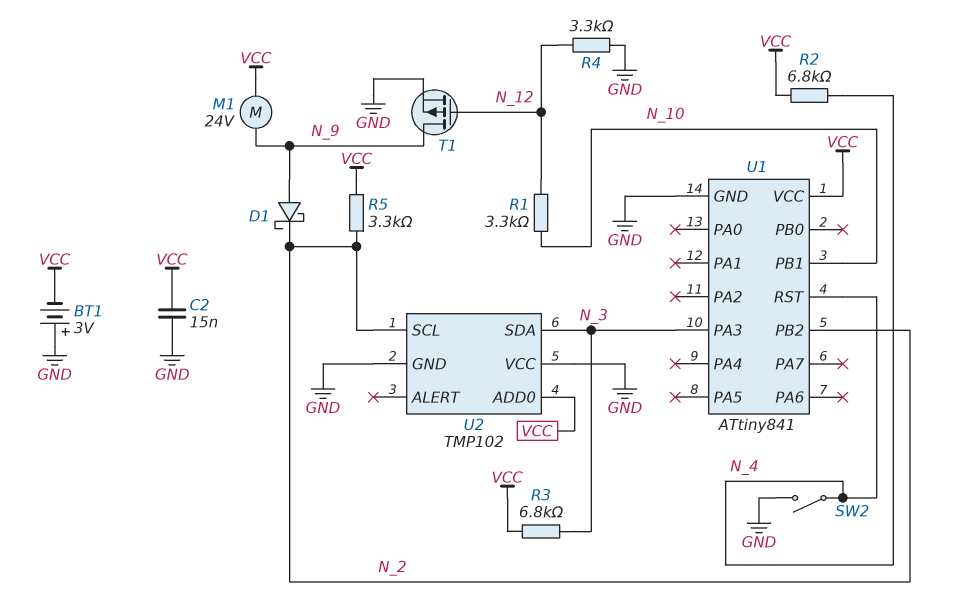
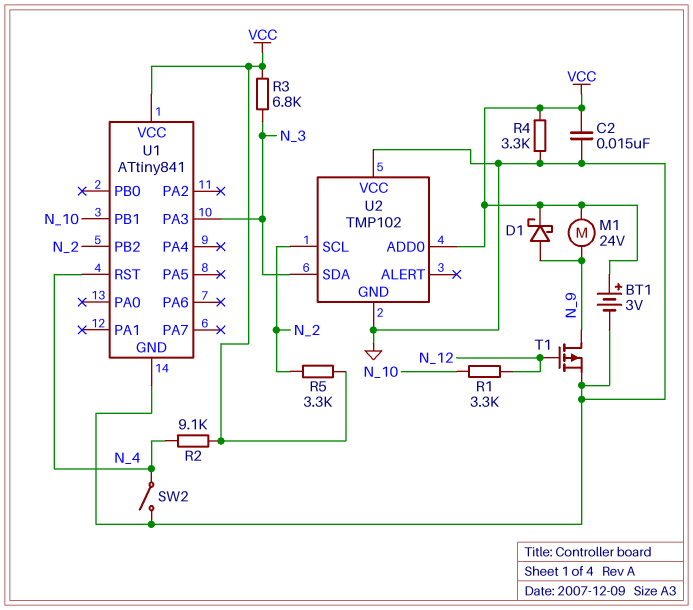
BT1: 3V (plus GND, minus VCC) -> 3V (plus VCC, minus GND)
D1: schottky (A N_9, K N_2) -> schottky (A N_9, K VCC)
R2: 6.8k (N_4, VCC) -> 9.1k (N_4, VCC)
R4: 3.3k (GND, N_12) -> 3.3k (GND, VCC)

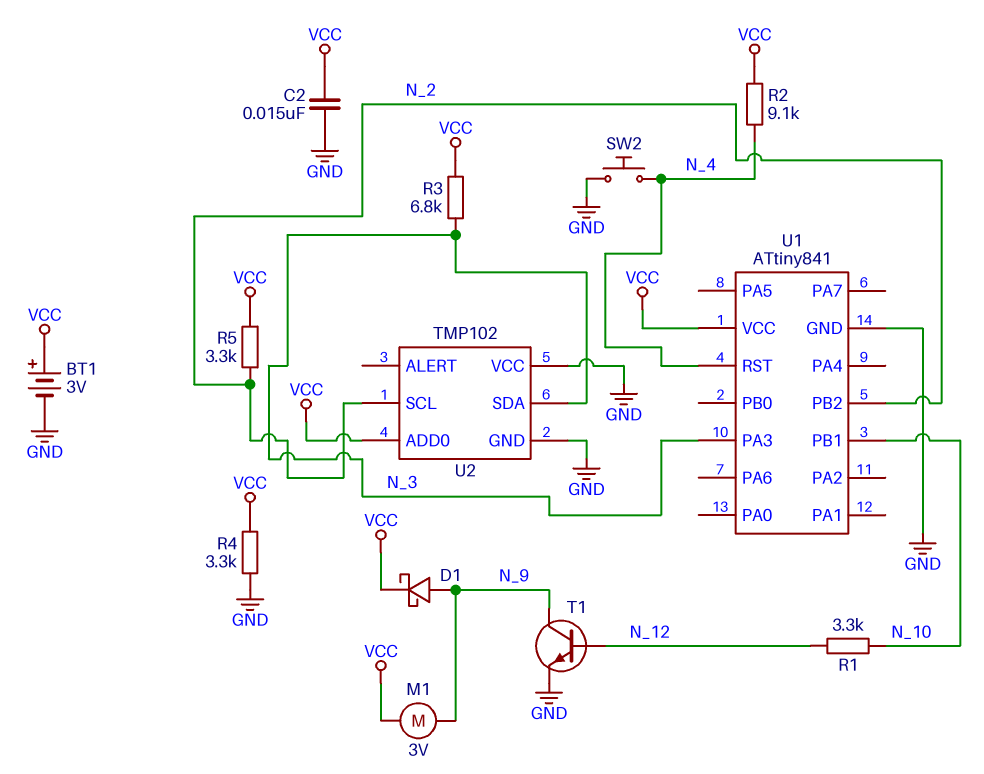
M1: motor 24V (N_9, VCC) -> motor 3V (N_9, VCC)
SW2: switch (GND, N_4) -> button (GND, N_4)
T1: PMOS (G N_12, D N_9, S GND) -> NPN (B N_12, C N_9, E GND)

